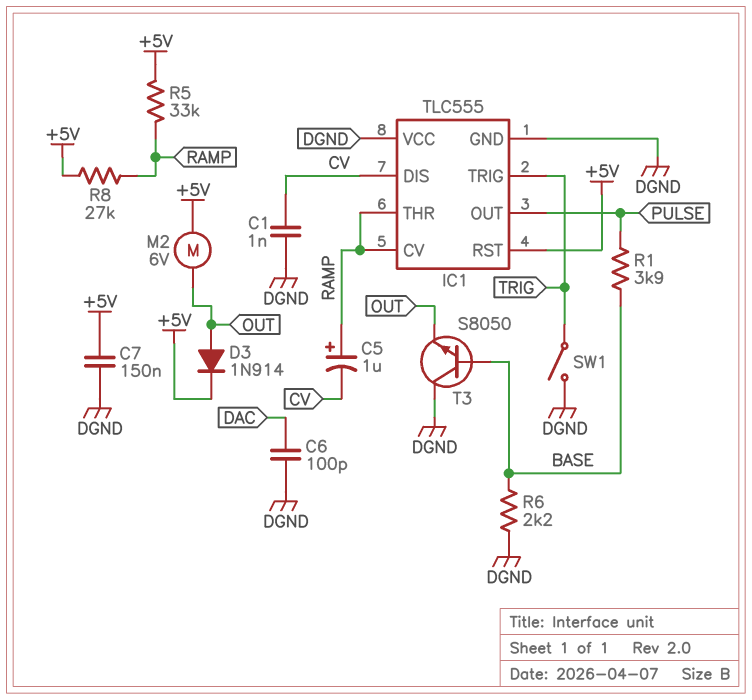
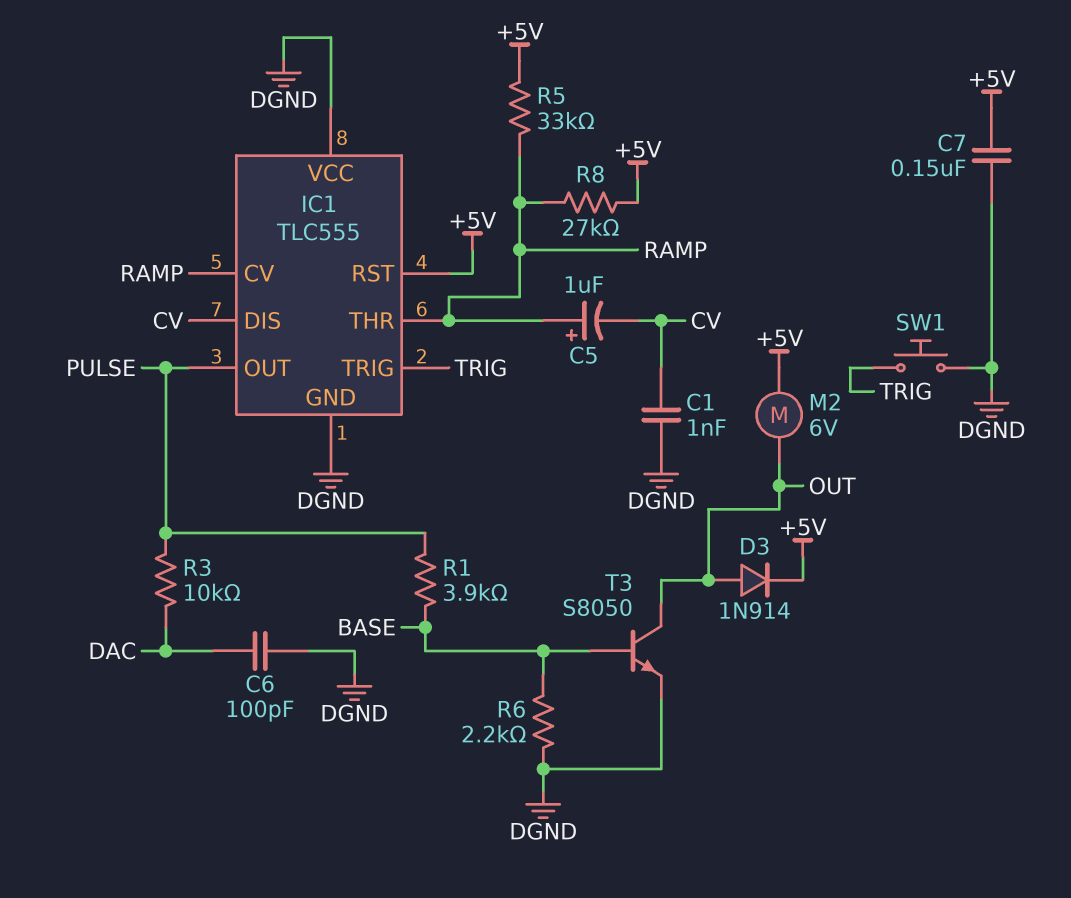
R3: none -> 10k (DAC, PULSE)
SW1: switch (DGND, TRIG) -> button (DGND, TRIG)
T3: NPN S8050 (B BASE, C DGND, E OUT) -> NPN S8050 (B BASE, C OUT, E DGND)

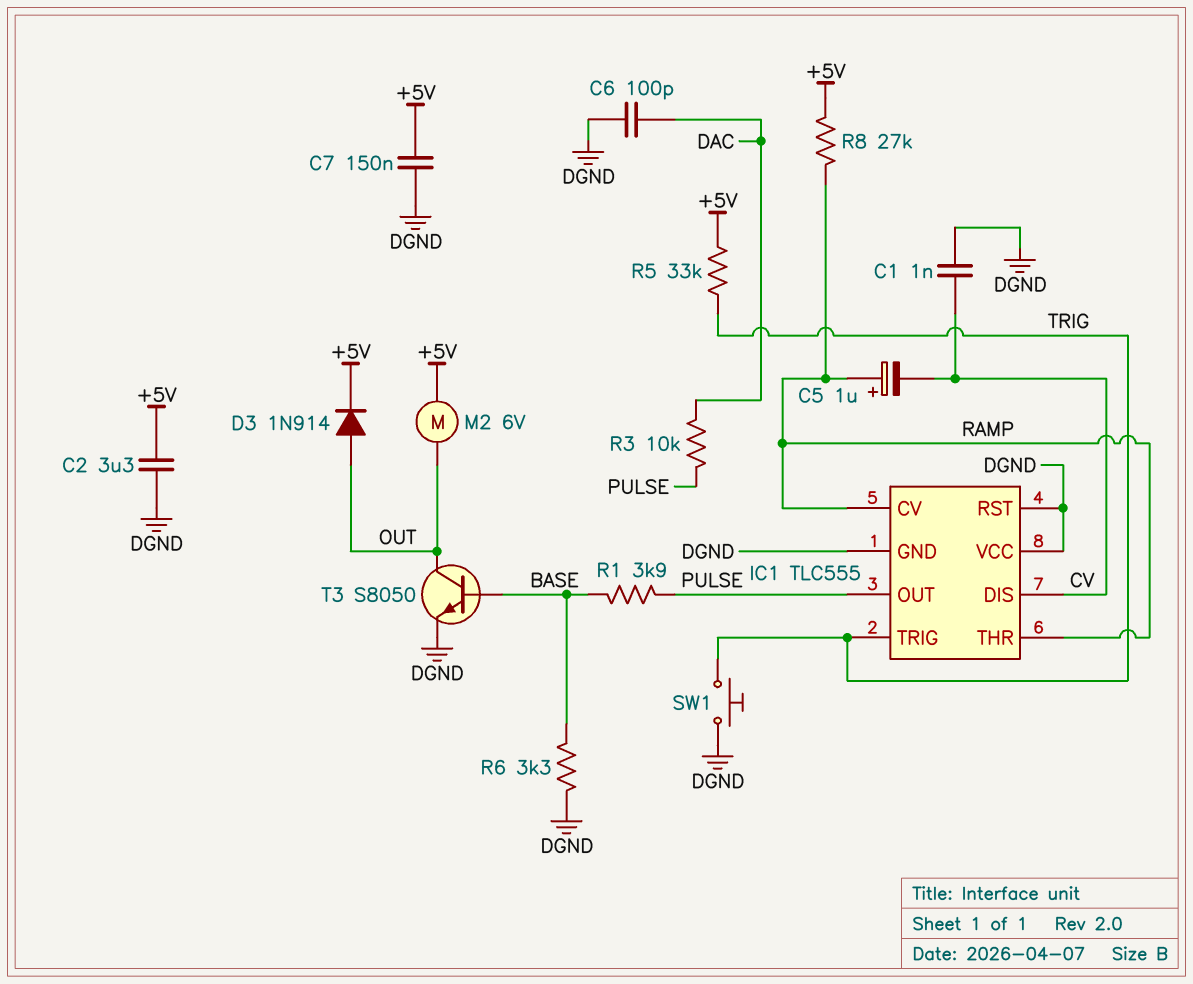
C2: none -> 3.3uF (+5V, DGND)
IC1 pin RST: +5V -> DGND
R5: 33k (+5V, RAMP) -> 33k (+5V, TRIG)
R6: 2.2k (BASE, DGND) -> 3.3k (BASE, DGND)

